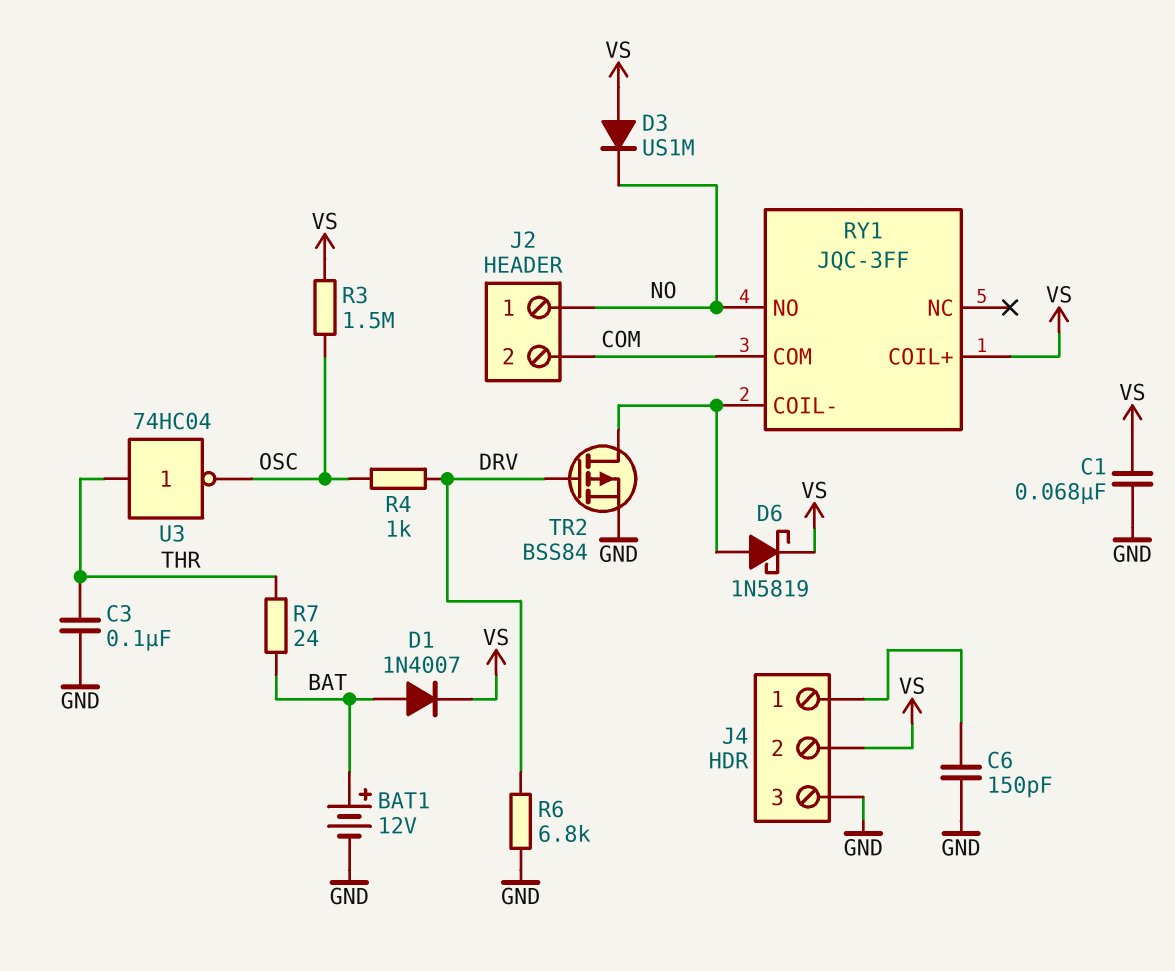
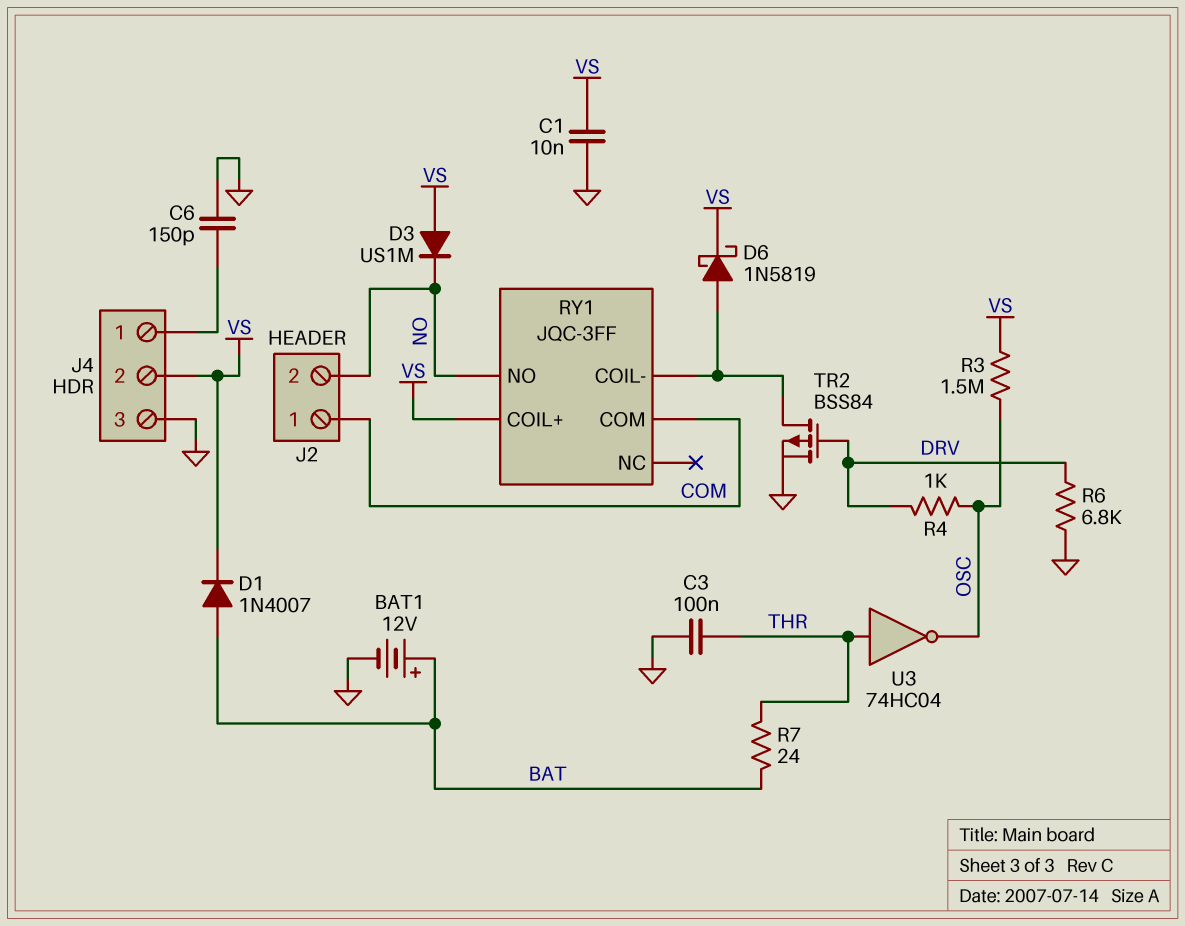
C1: 68nF (GND, VS) -> 10nF (GND, VS)
J2 pin 1: NO -> COM
J2 pin 2: COM -> NO

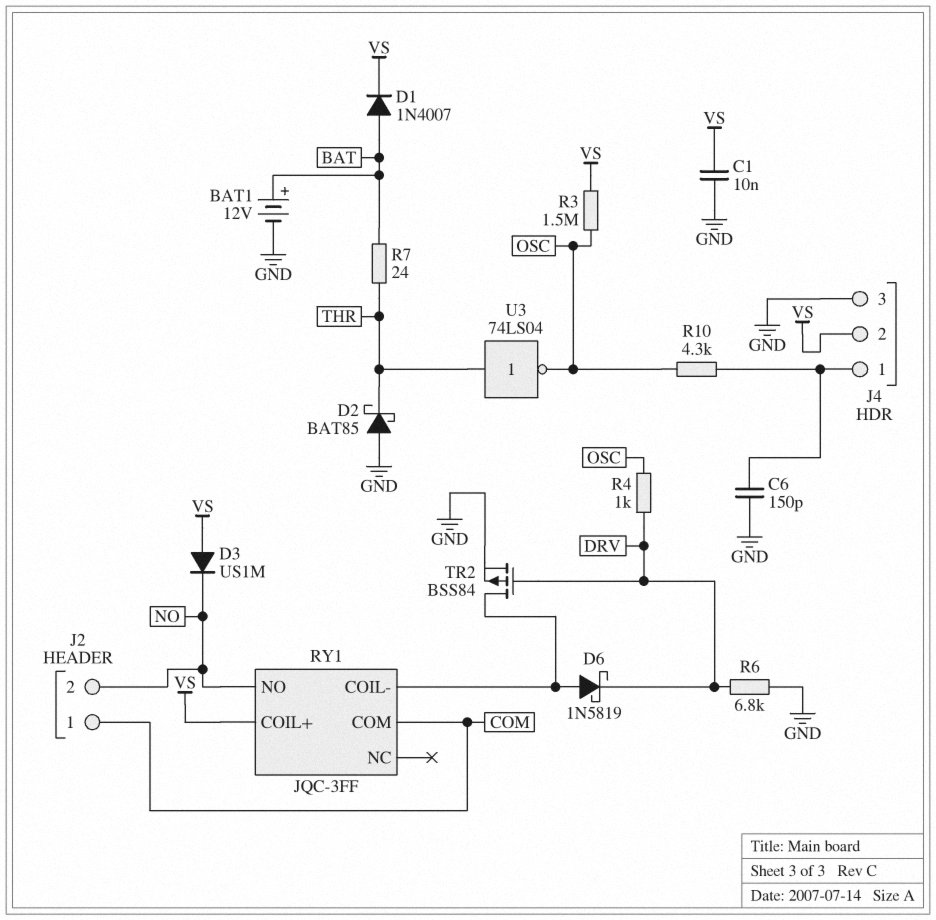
C3: 100nF (GND, THR) -> none
D2: none -> schottky BAT85 (A GND, K THR)
D6: schottky 1N5819 (A RY1/COIL-, K VS) -> schottky 1N5819 (A RY1/COIL-, K DRV)
R10: none -> 4.3k (J4/1, OSC)
U3: NOT 74HC04 (in THR, out OSC) -> NOT 74LS04 (in THR, out OSC)

